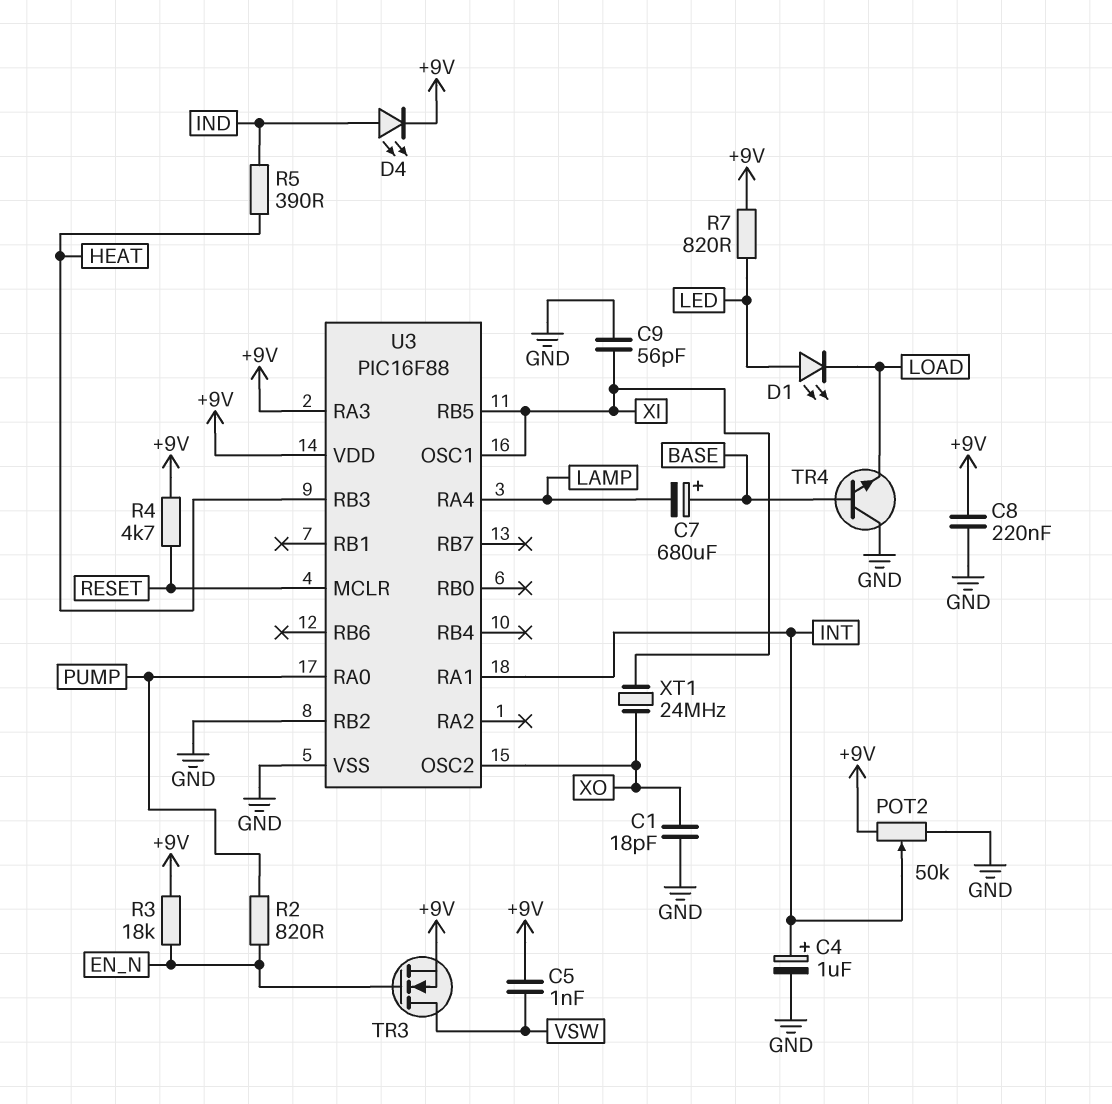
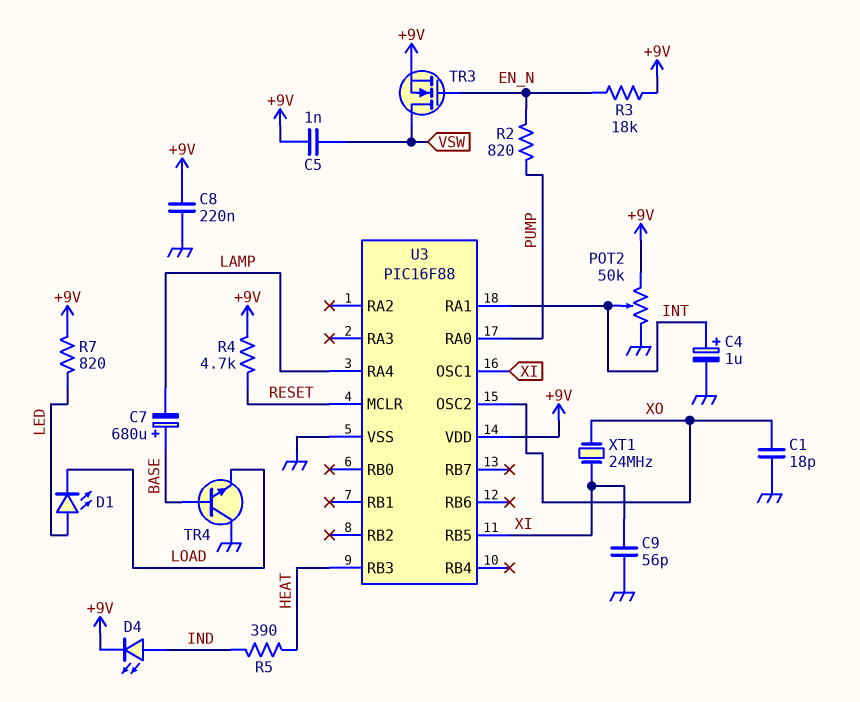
U3 pin RA3: +9V -> none
U3 pin RB2: GND -> none

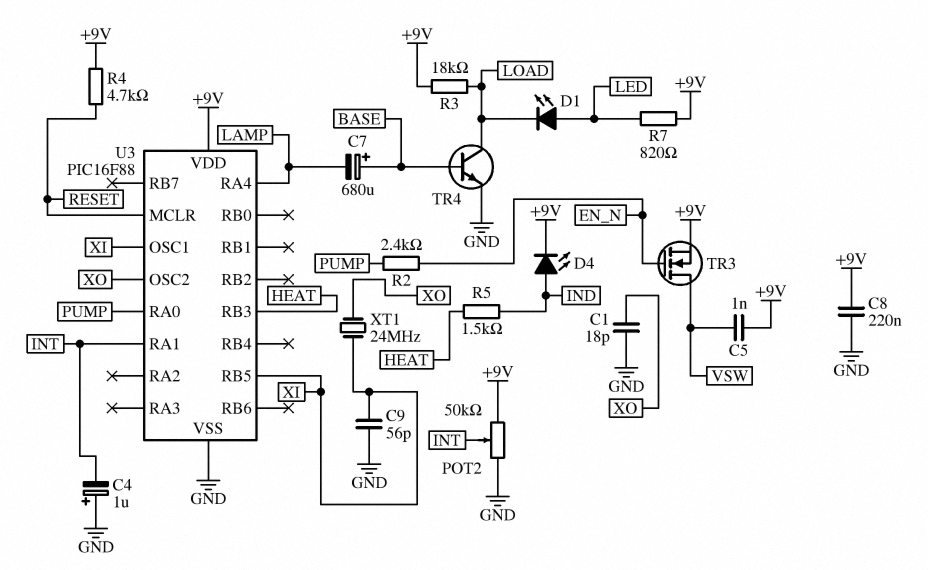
C4: 1uF (plus INT, minus GND) -> 1uF (plus GND, minus INT)
R2: 820 (EN_N, PUMP) -> 2.4k (EN_N, PUMP)
R3: 18k (+9V, EN_N) -> 18k (+9V, LOAD)
R5: 390 (HEAT, IND) -> 1.5k (HEAT, IND)
TR4: NPN (B BASE, C GND, E LOAD) -> NPN (B BASE, C LOAD, E GND)

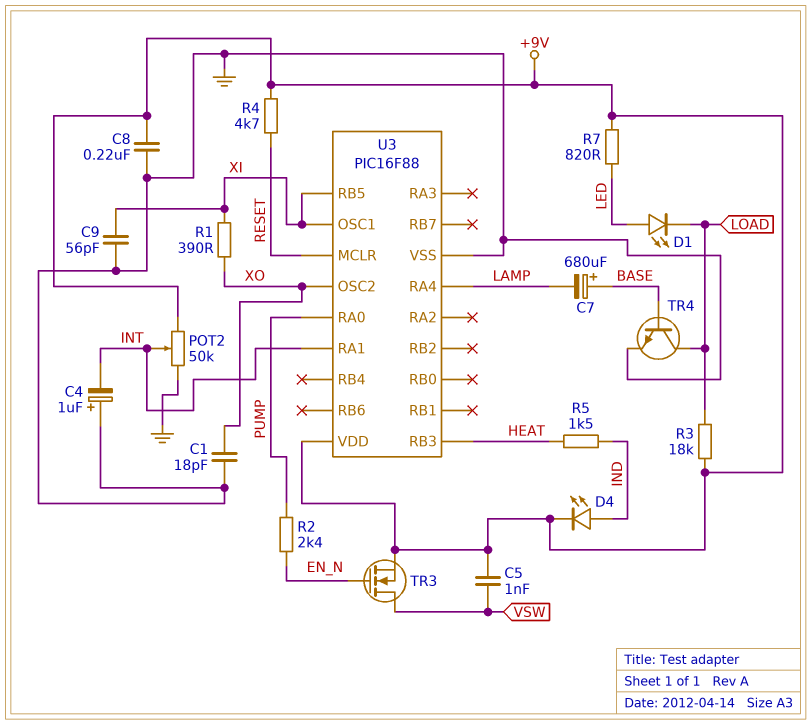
R1: none -> 390 (XI, XO)
XT1: 24MHz (XI, XO) -> none

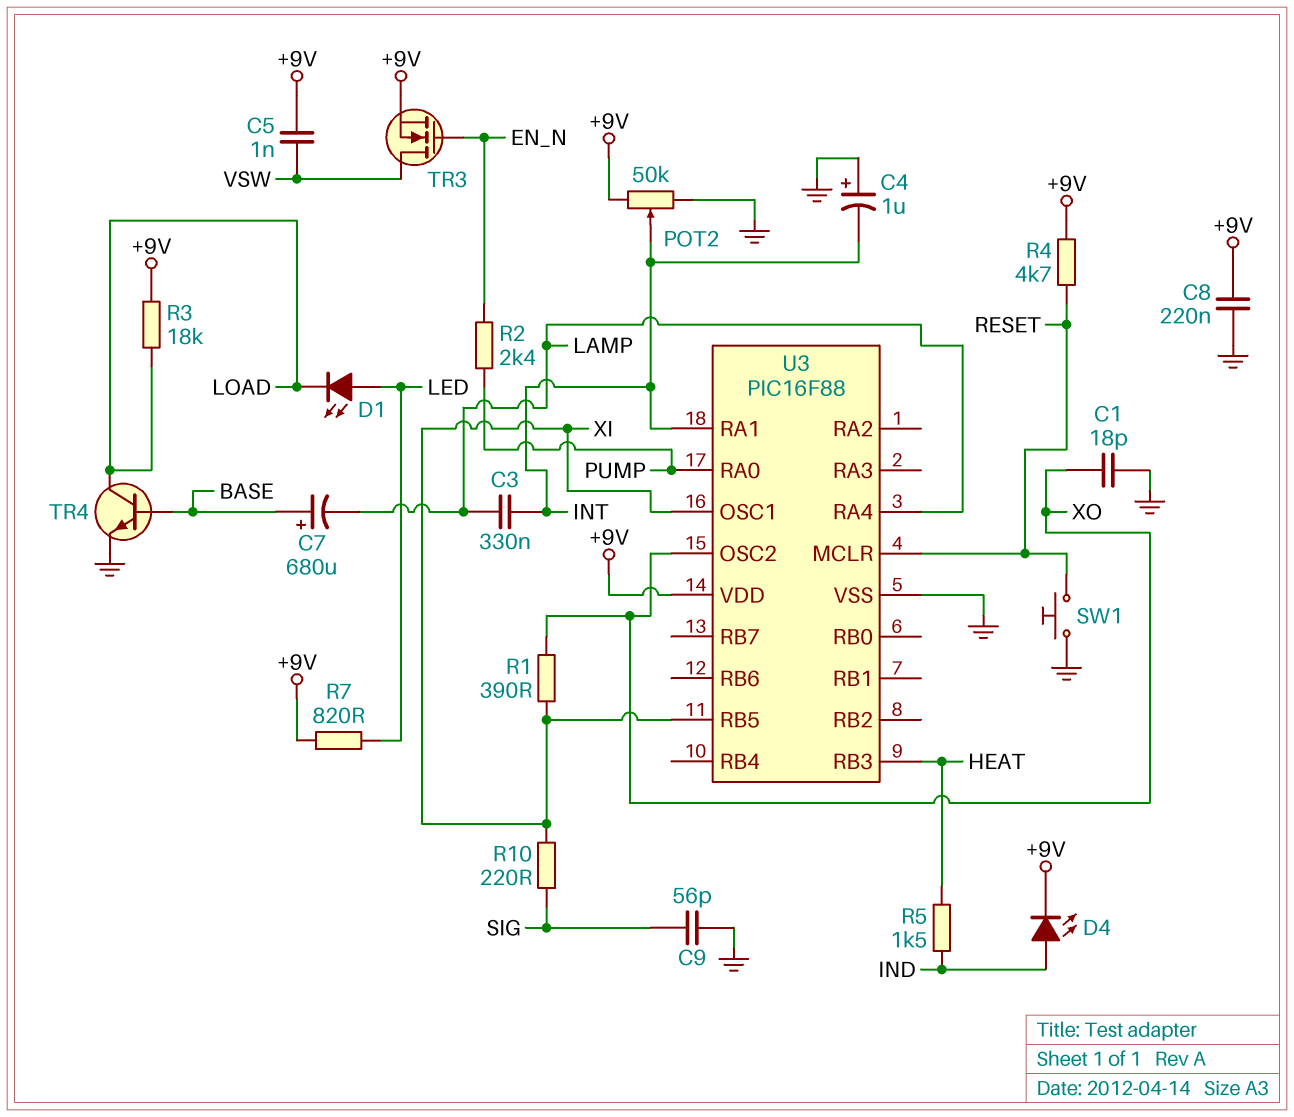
C3: none -> 330nF (INT, LAMP)
C9: 56pF (GND, XI) -> 56pF (GND, SIG)
R10: none -> 220 (SIG, XI)
SW1: none -> button (GND, RESET)

